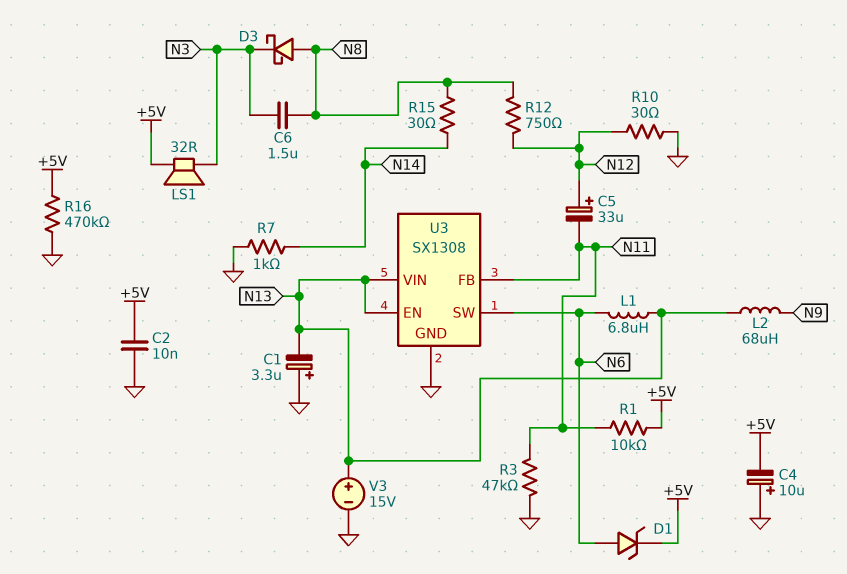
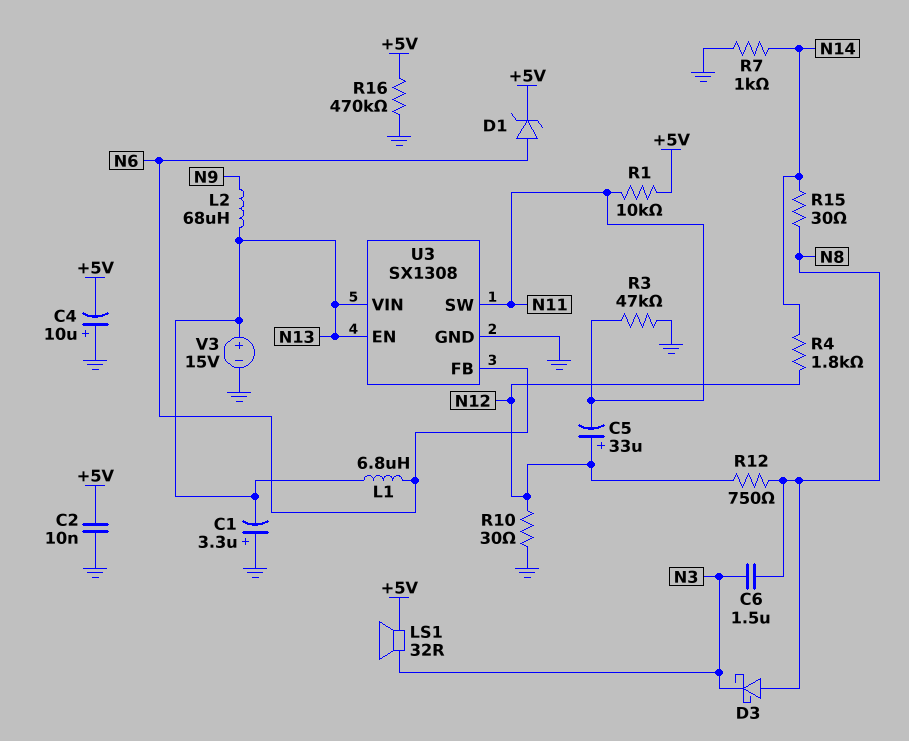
R4: none -> 1.8k (N12, N14)
U3 pin FB: N11 -> N6
U3 pin SW: N6 -> N11

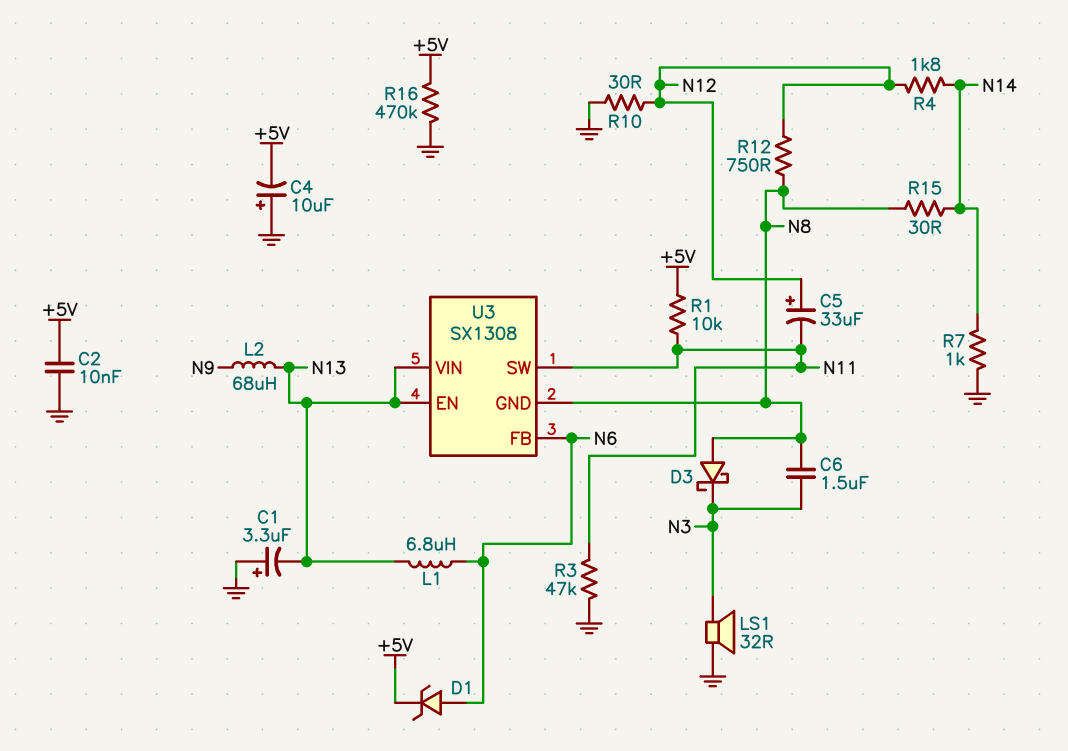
LS1: speaker 32R (+5V, N3) -> speaker 32R (GND, N3)
U3 pin GND: GND -> N8
V3: 15V (plus N13, minus GND) -> none

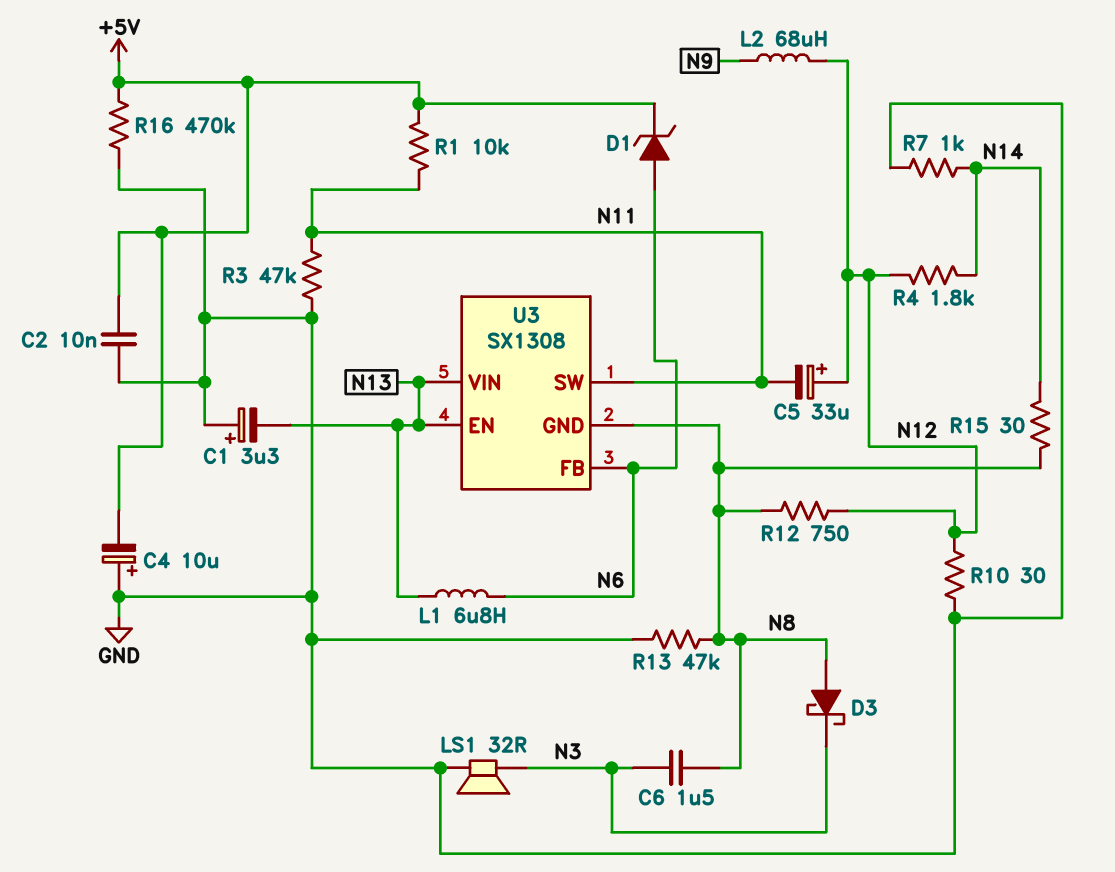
L2: 68uH (N9, N13) -> 68uH (N9, N12)
R13: none -> 47k (GND, N8)

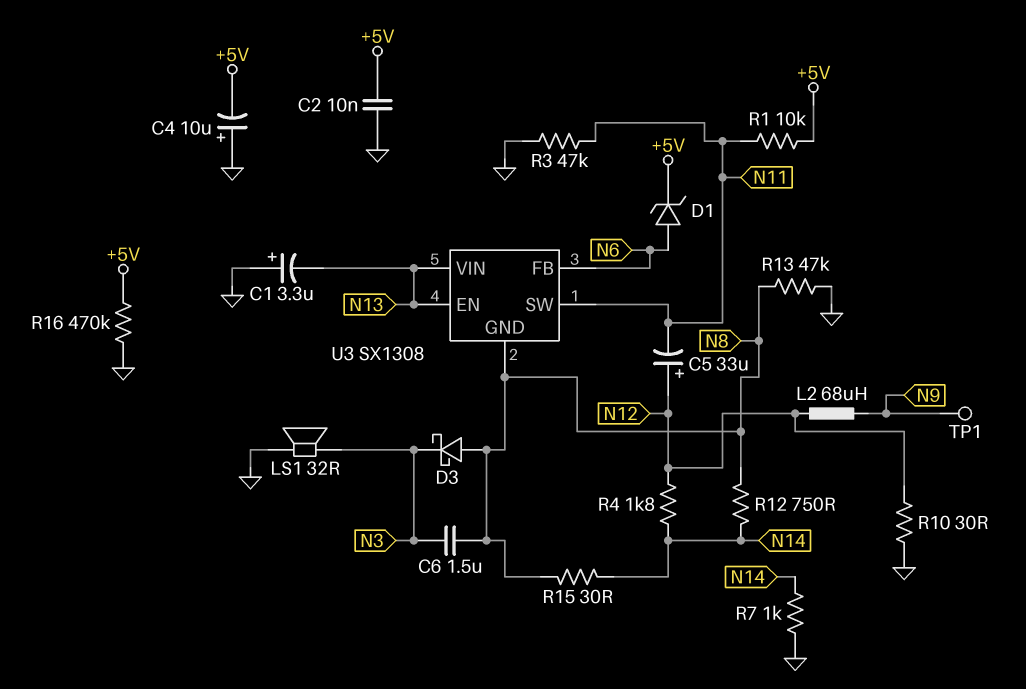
L1: 6.8uH (N6, N13) -> none
R12: 750 (N8, N12) -> 750 (N8, N14)
TP1: none -> test point (N9)

